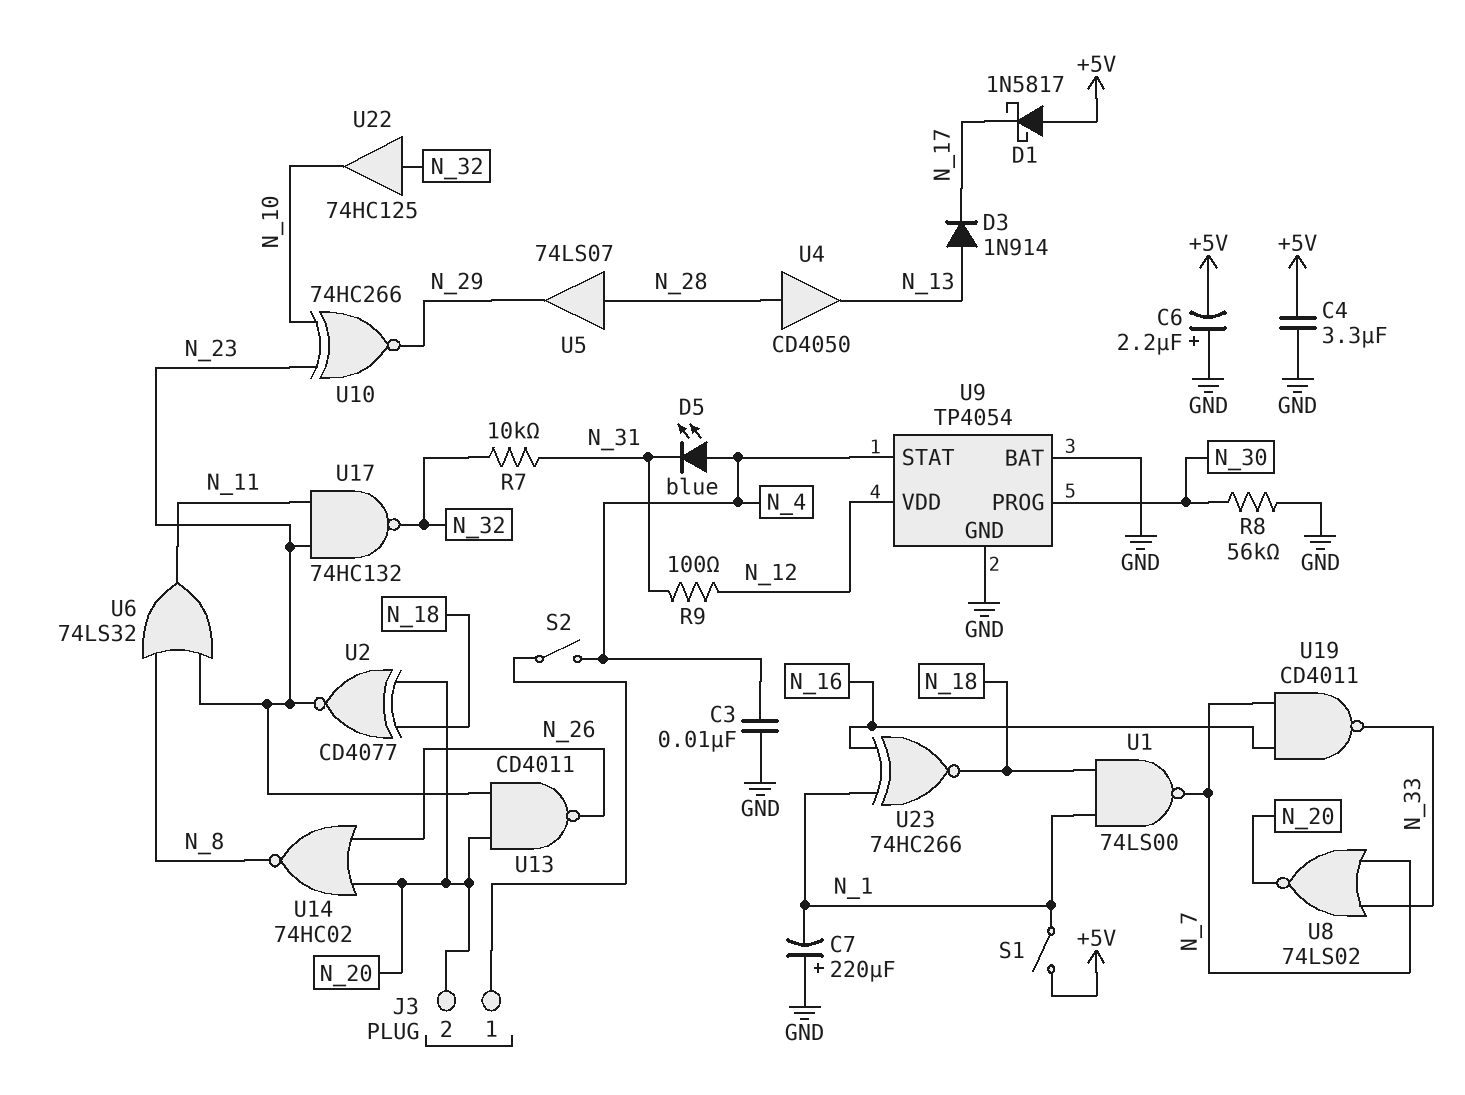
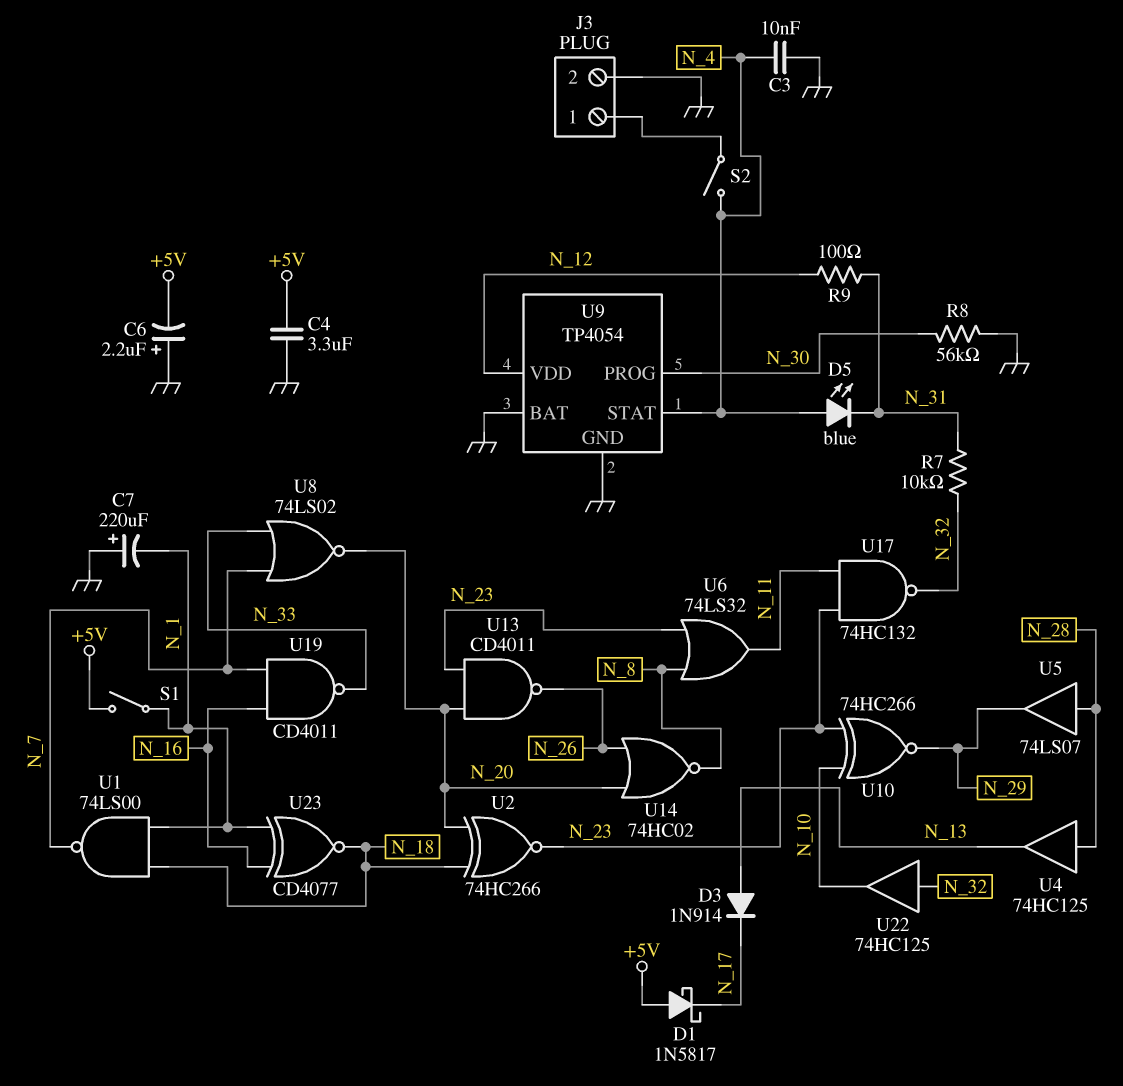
J3 pin 2: N_20 -> GND
U2: XNOR CD4077 (in N_18, in N_20, out N_23) -> XNOR 74HC266 (in N_18, in N_20, out N_23)
U4: buffer CD4050 (in N_28, out N_13) -> buffer 74HC125 (in N_28, out N_13)
U23: XNOR 74HC266 (in N_1, in N_16, out N_18) -> XNOR CD4077 (in N_1, in N_16, out N_18)

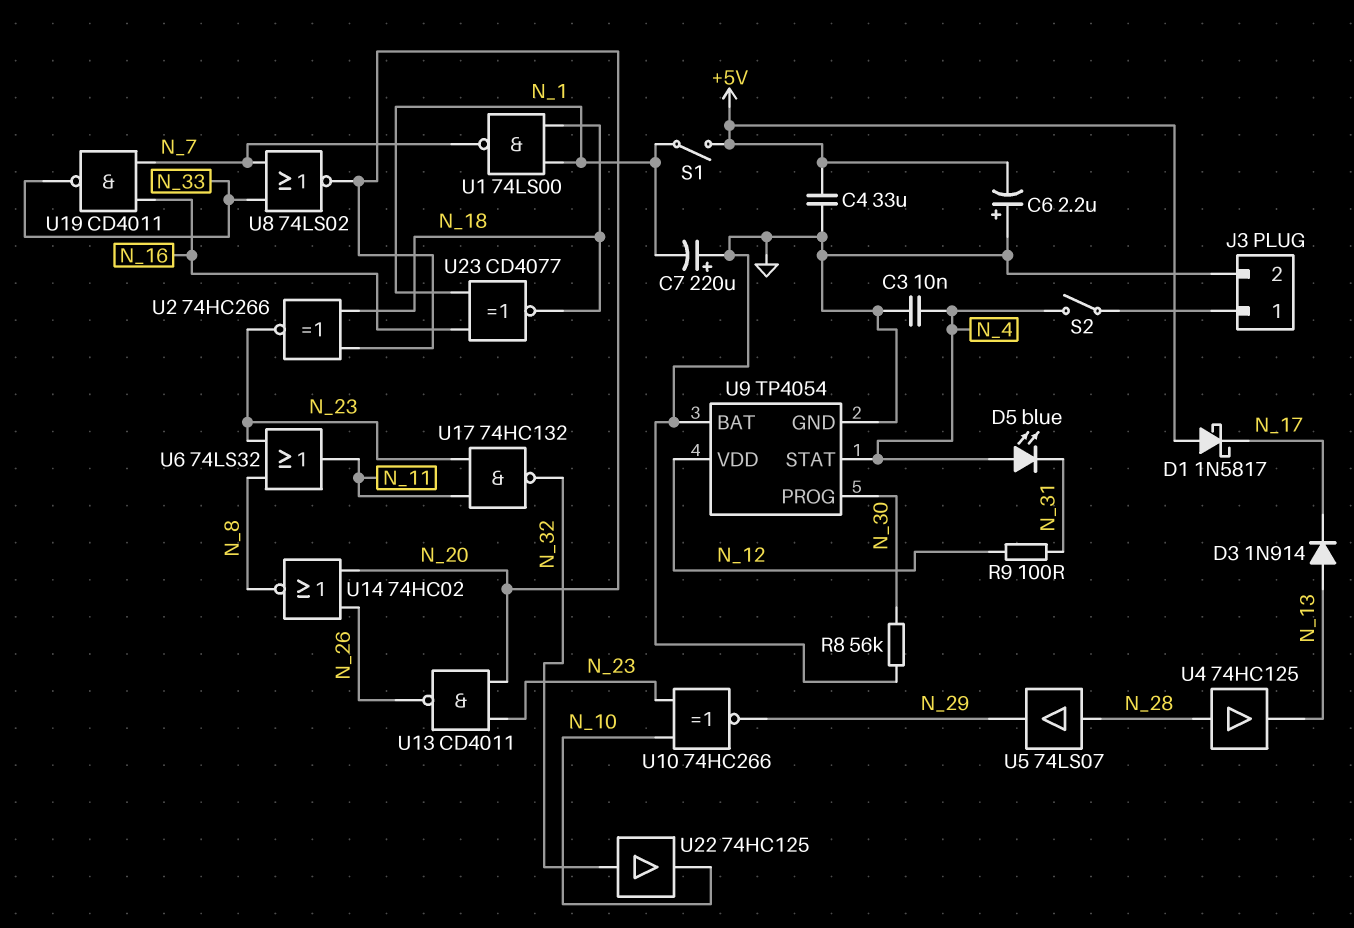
C4: 3.3uF (+5V, GND) -> 33uF (+5V, GND)
R7: 10k (N_31, N_32) -> none

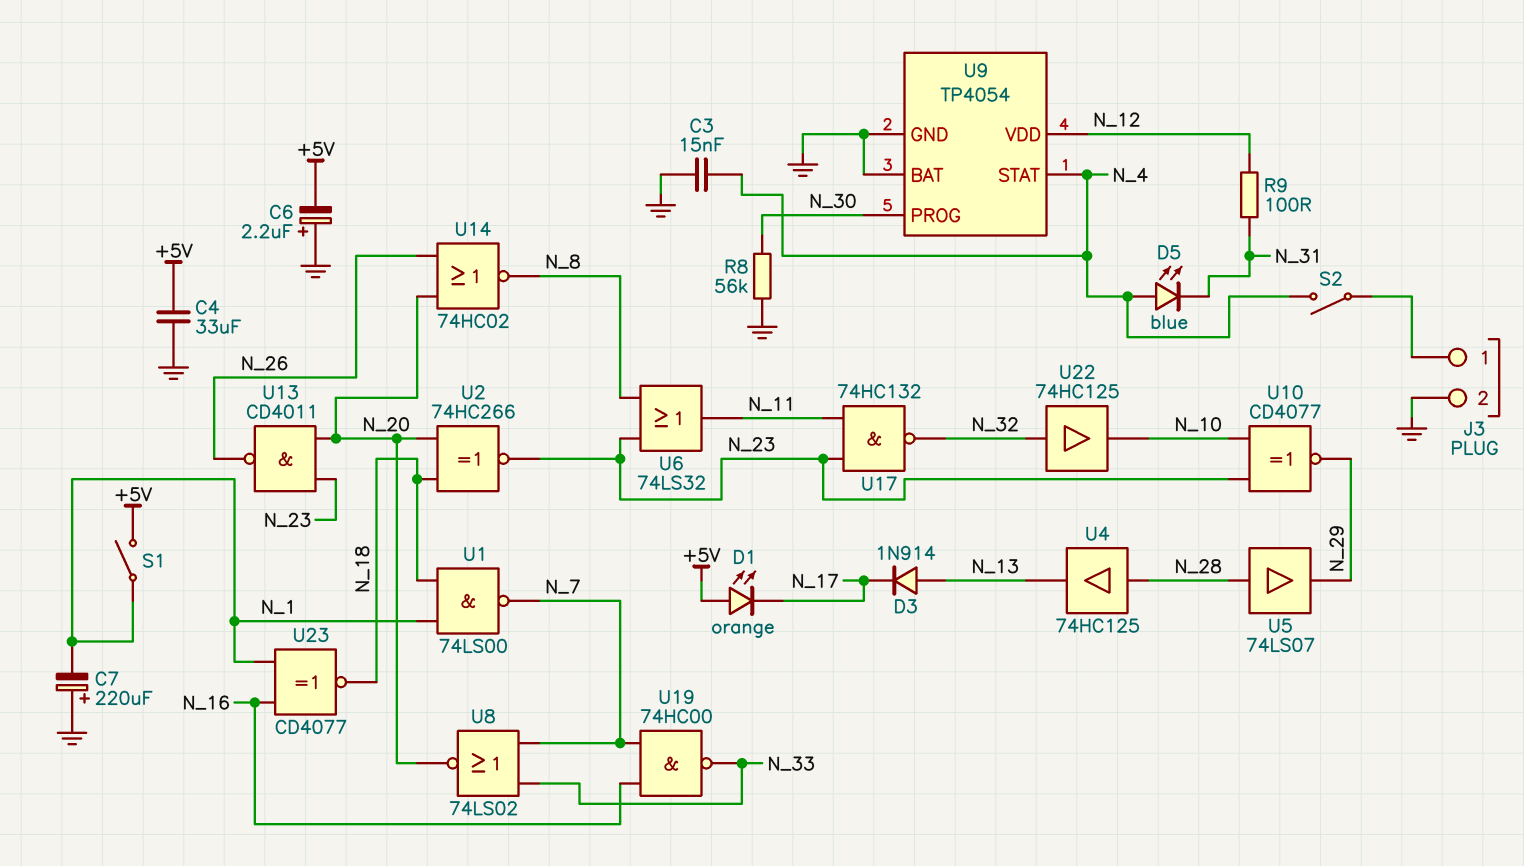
C3: 10nF (GND, N_4) -> 15nF (GND, N_4)
D1: schottky 1N5817 (A +5V, K N_17) -> LED orange (A +5V, K N_17)
U10: XNOR 74HC266 (in N_10, in N_23, out N_29) -> XNOR CD4077 (in N_10, in N_23, out N_29)
U19: NAND CD4011 (in N_7, in N_16, out N_33) -> NAND 74HC00 (in N_7, in N_16, out N_33)

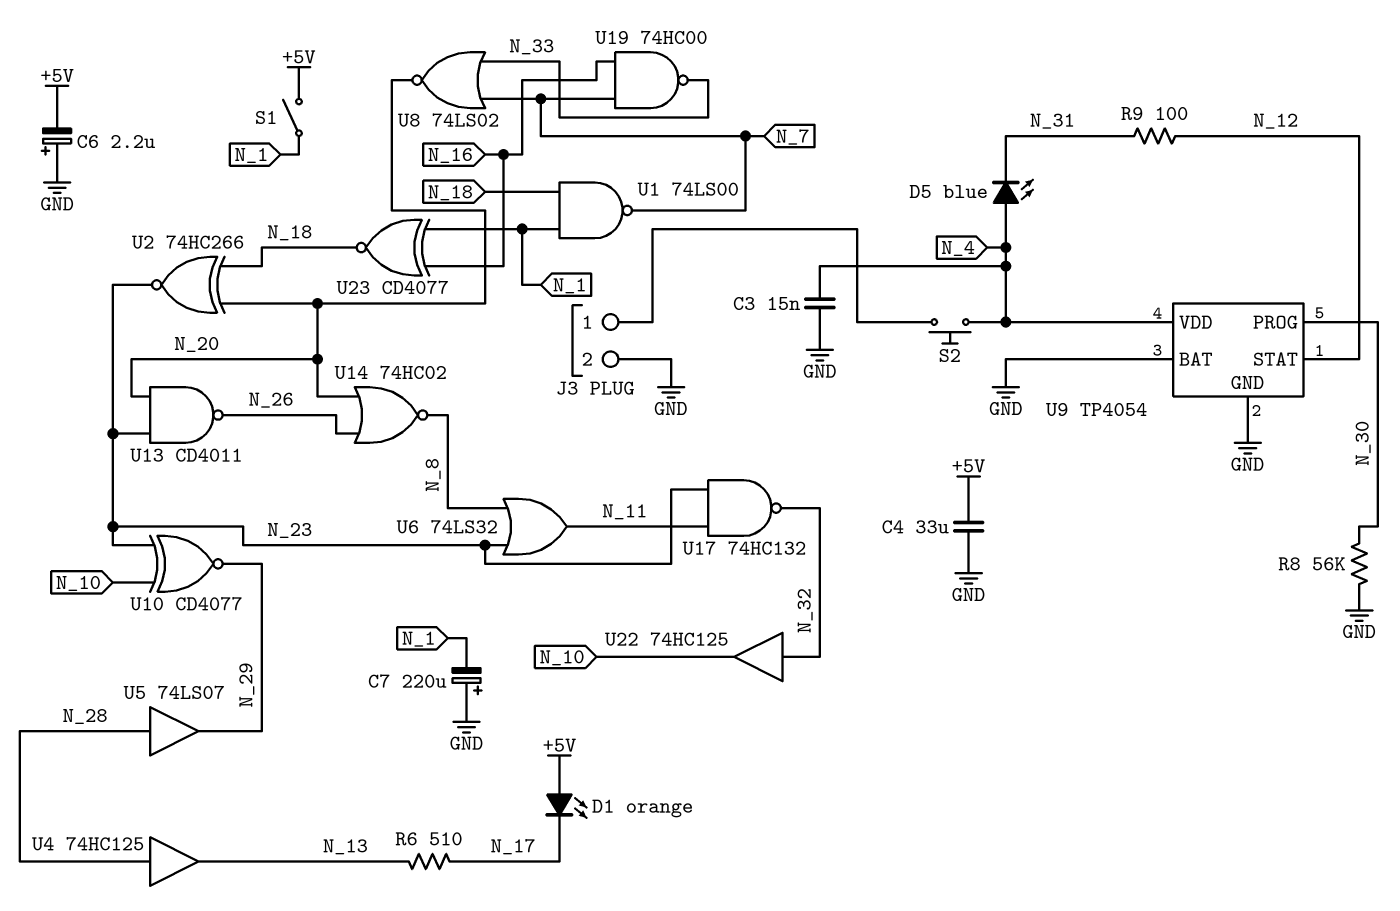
D3: diode 1N914 (A N_13, K N_17) -> none
R6: none -> 510 (N_13, N_17)
S2: switch (J3/1, N_4) -> button (J3/1, N_4)
U9 pin STAT: N_4 -> N_12
U9 pin VDD: N_12 -> N_4

